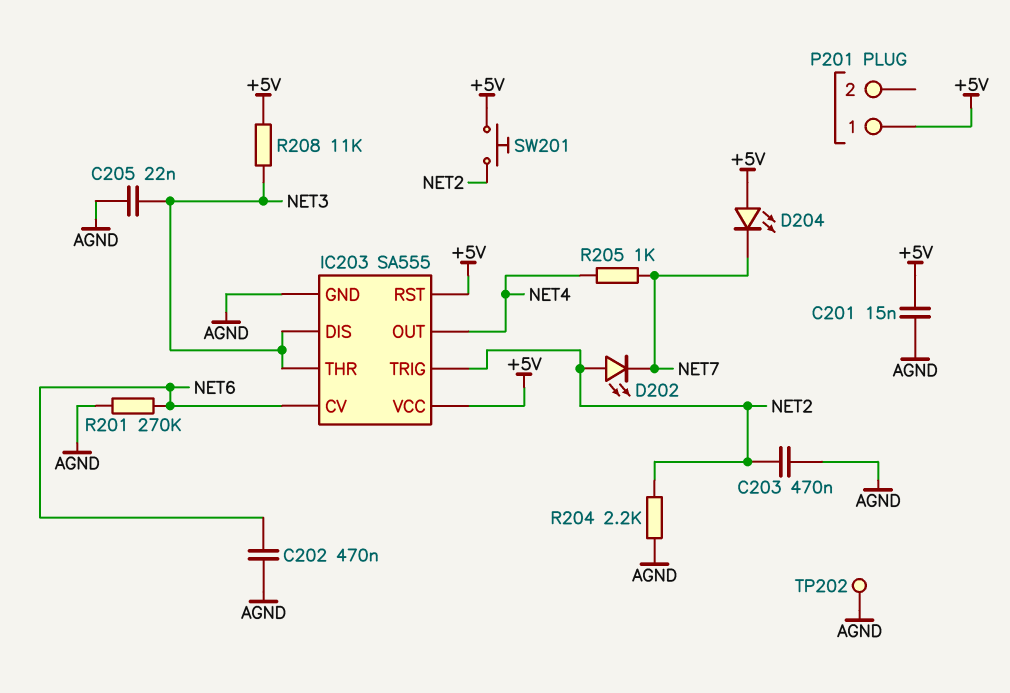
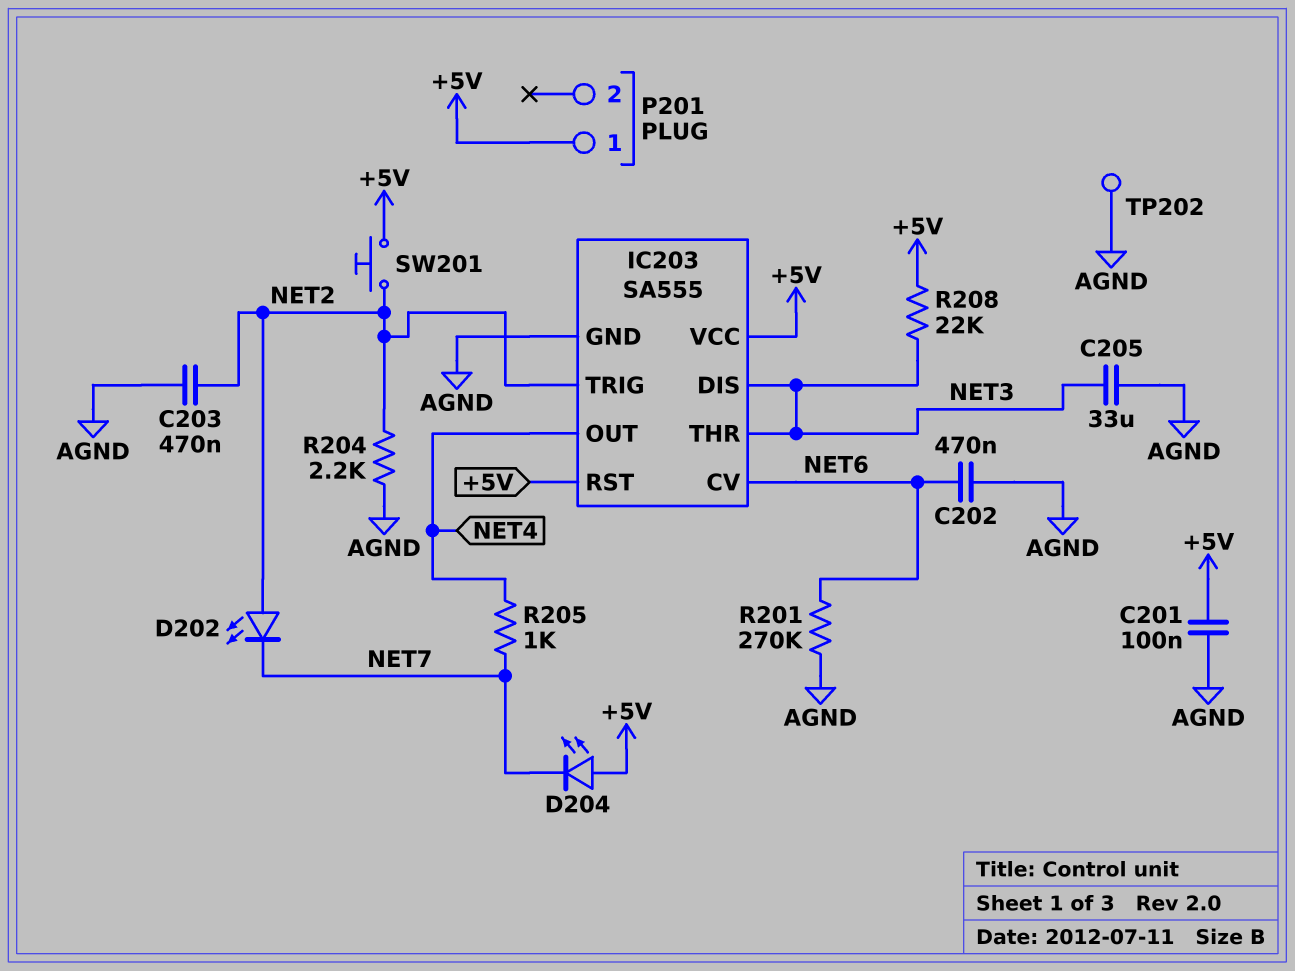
C201: 15nF (+5V, AGND) -> 100nF (+5V, AGND)
C205: 22nF (AGND, NET3) -> 33uF (AGND, NET3)
R208: 11k (+5V, NET3) -> 22k (+5V, NET3)

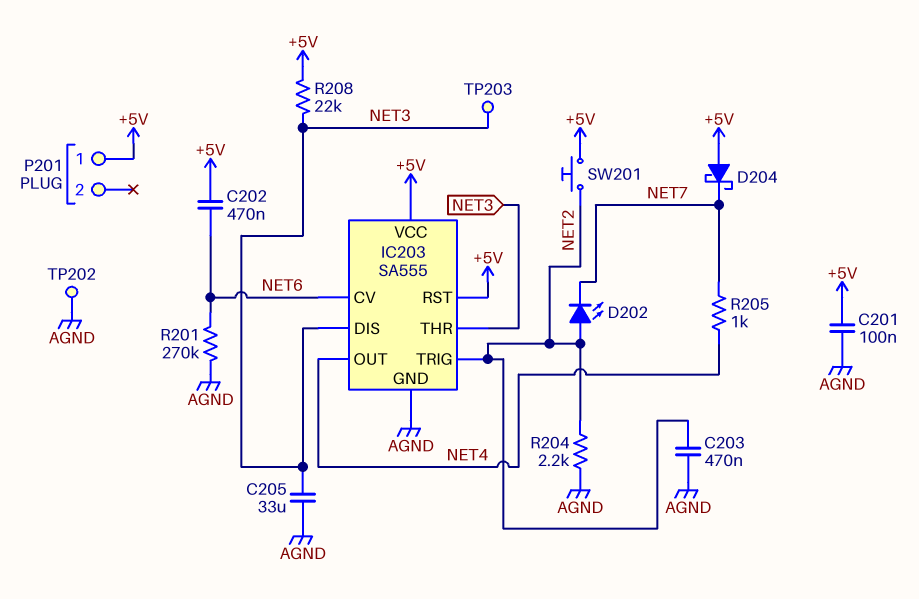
C202: 470nF (AGND, NET6) -> 470nF (+5V, NET6)
D204: LED (A +5V, K NET7) -> schottky (A +5V, K NET7)
TP203: none -> test point (NET3)

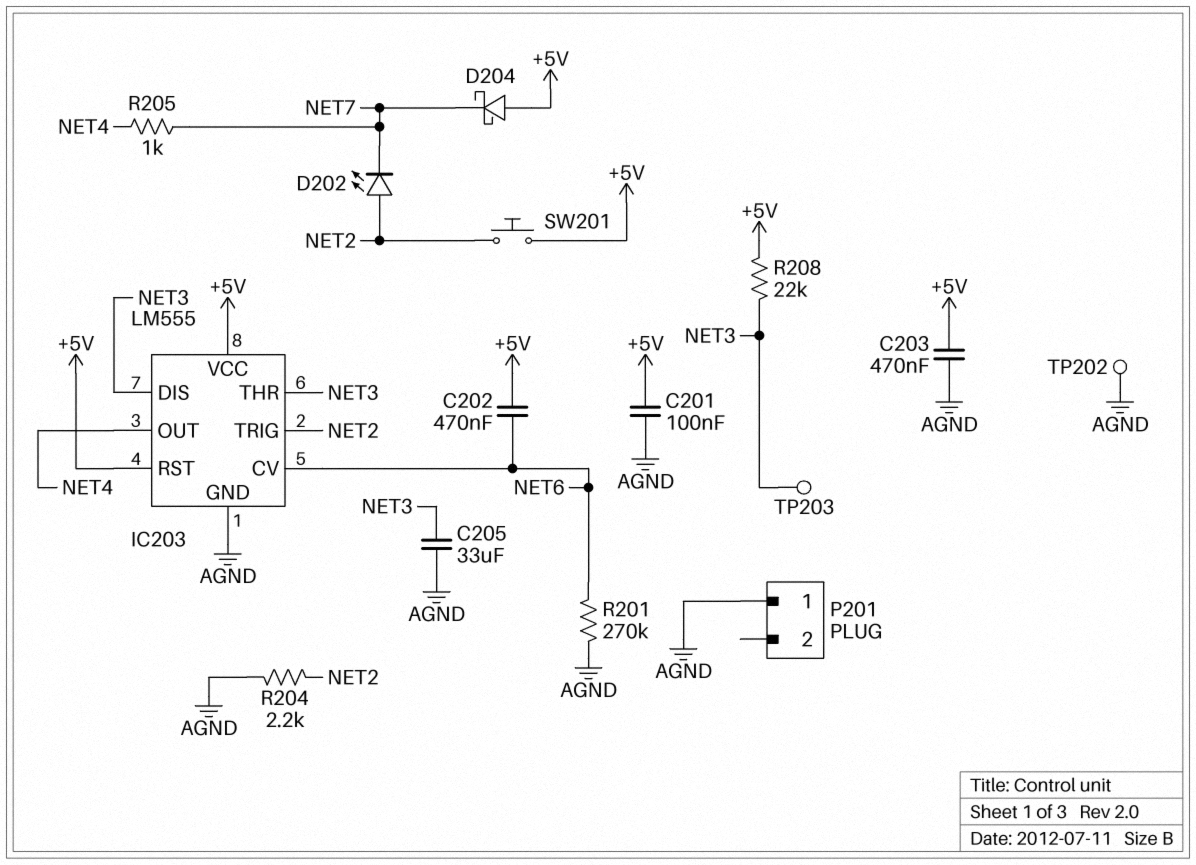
C203: 470nF (AGND, NET2) -> 470nF (+5V, AGND)
IC203: SA555 -> LM555
P201 pin 1: +5V -> AGND

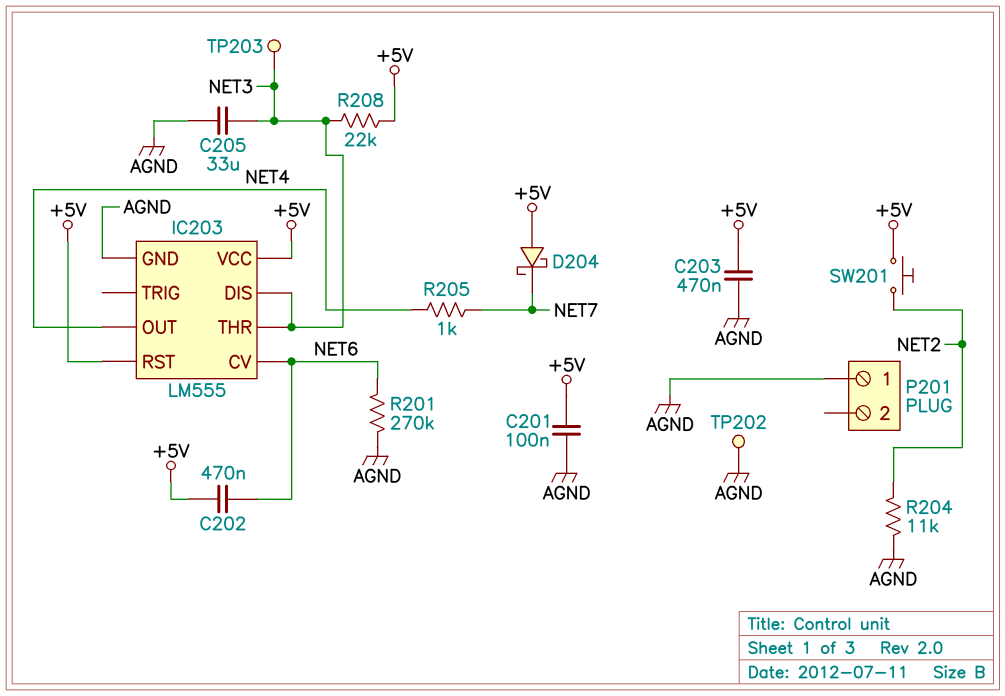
D202: LED (A NET2, K NET7) -> none
IC203 pin TRIG: NET2 -> none
R204: 2.2k (AGND, NET2) -> 11k (AGND, NET2)

